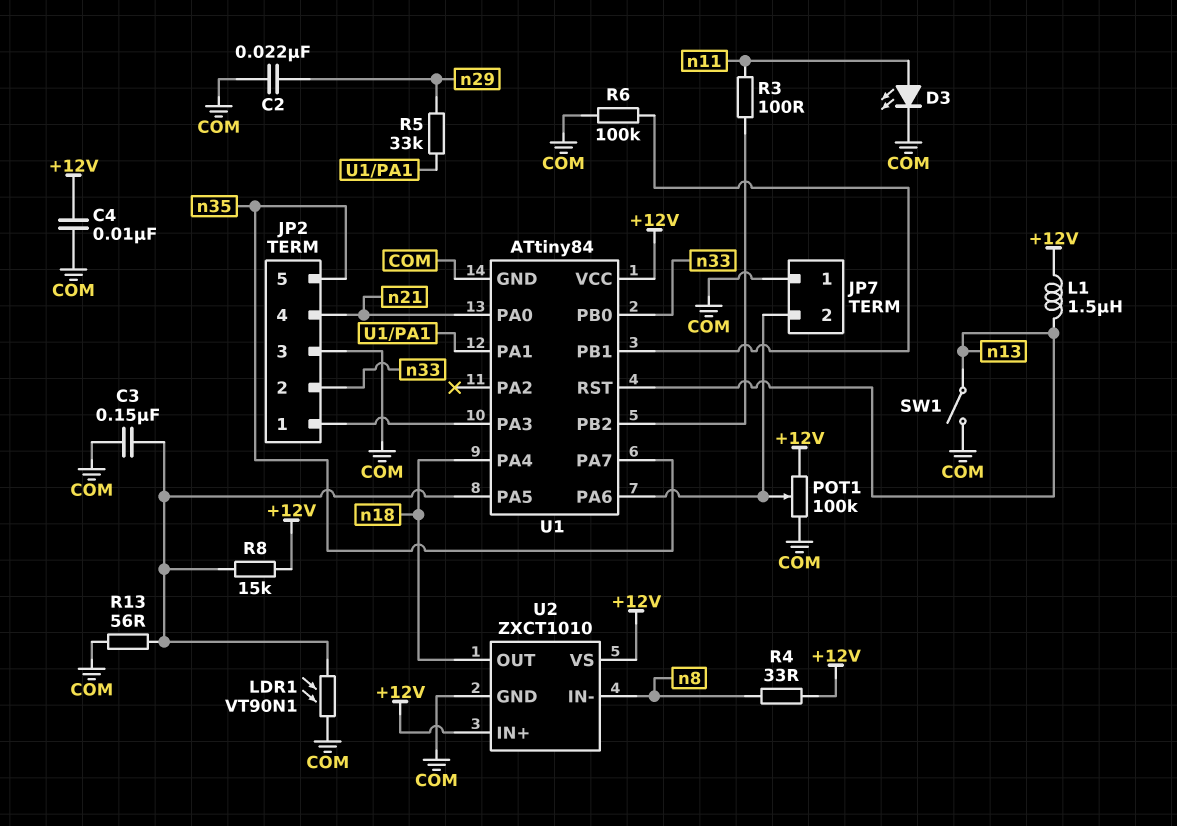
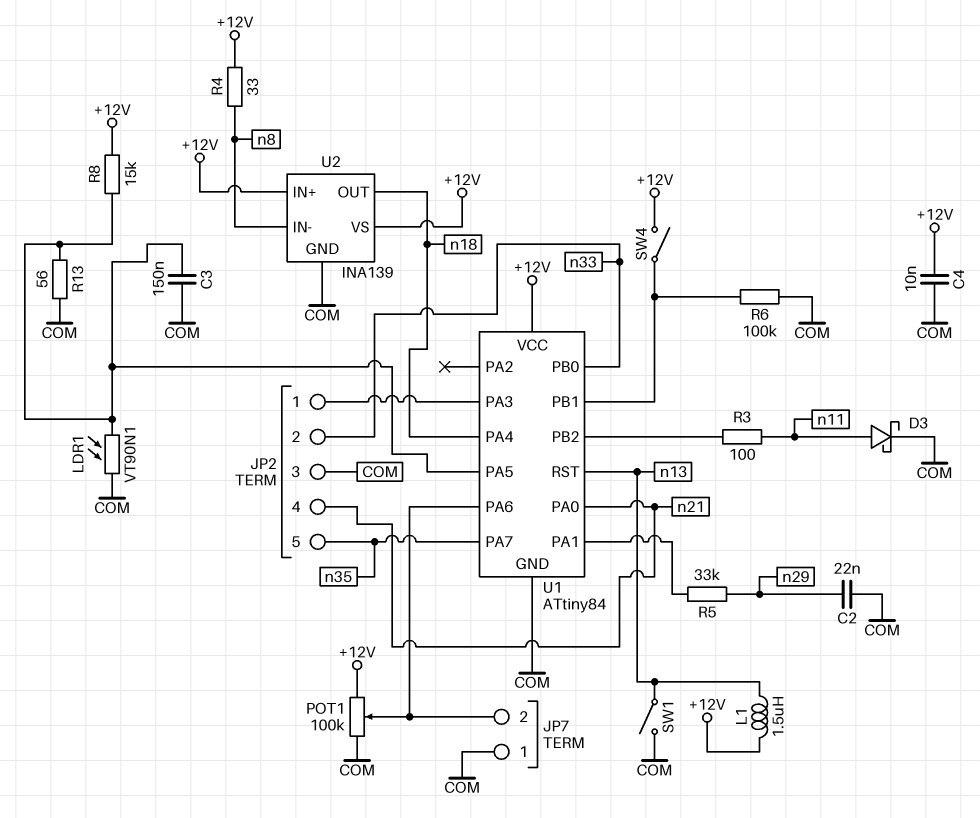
D3: LED (A n11, K COM) -> schottky (A n11, K COM)
SW4: none -> switch (+12V, U1/PB1)
U2: ZXCT1010 -> INA139

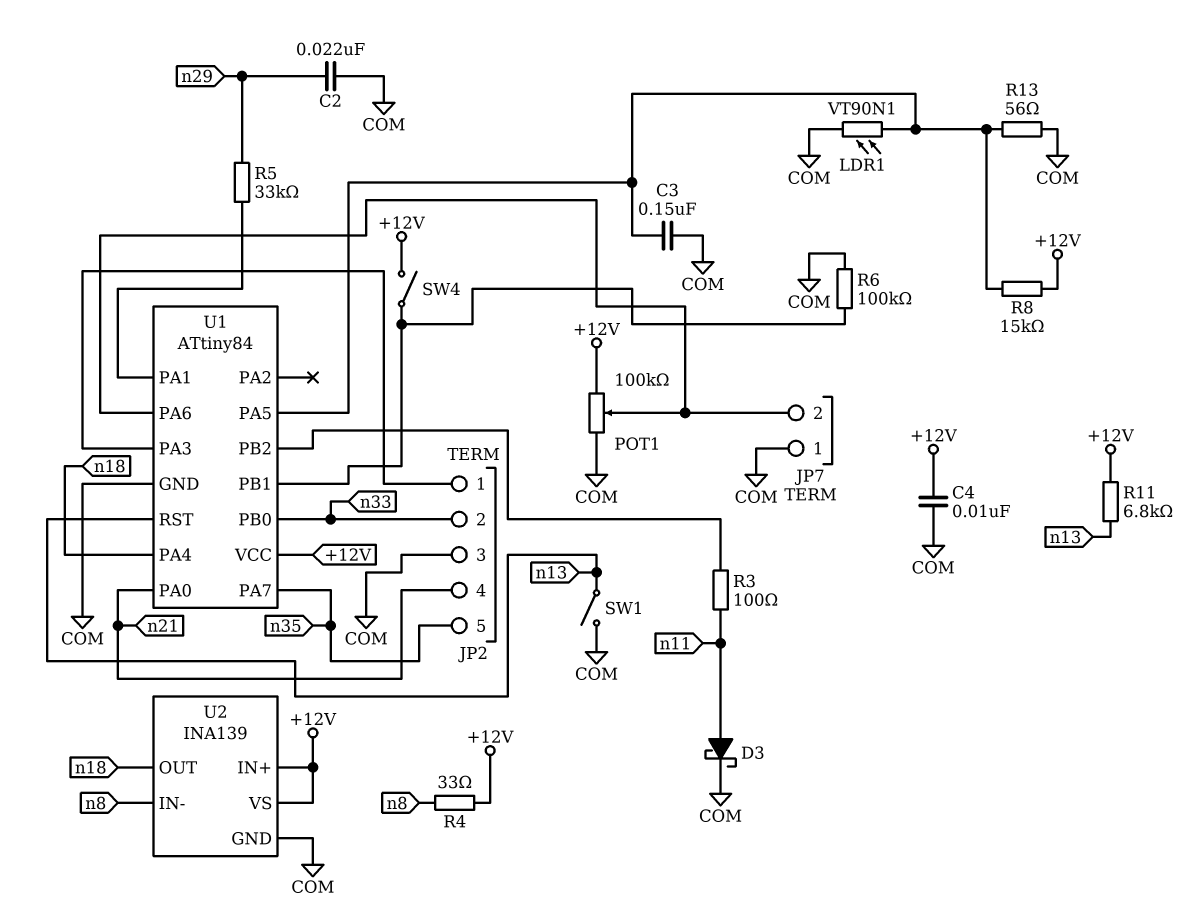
L1: 1.5uH (+12V, n13) -> none
R11: none -> 6.8k (+12V, n13)

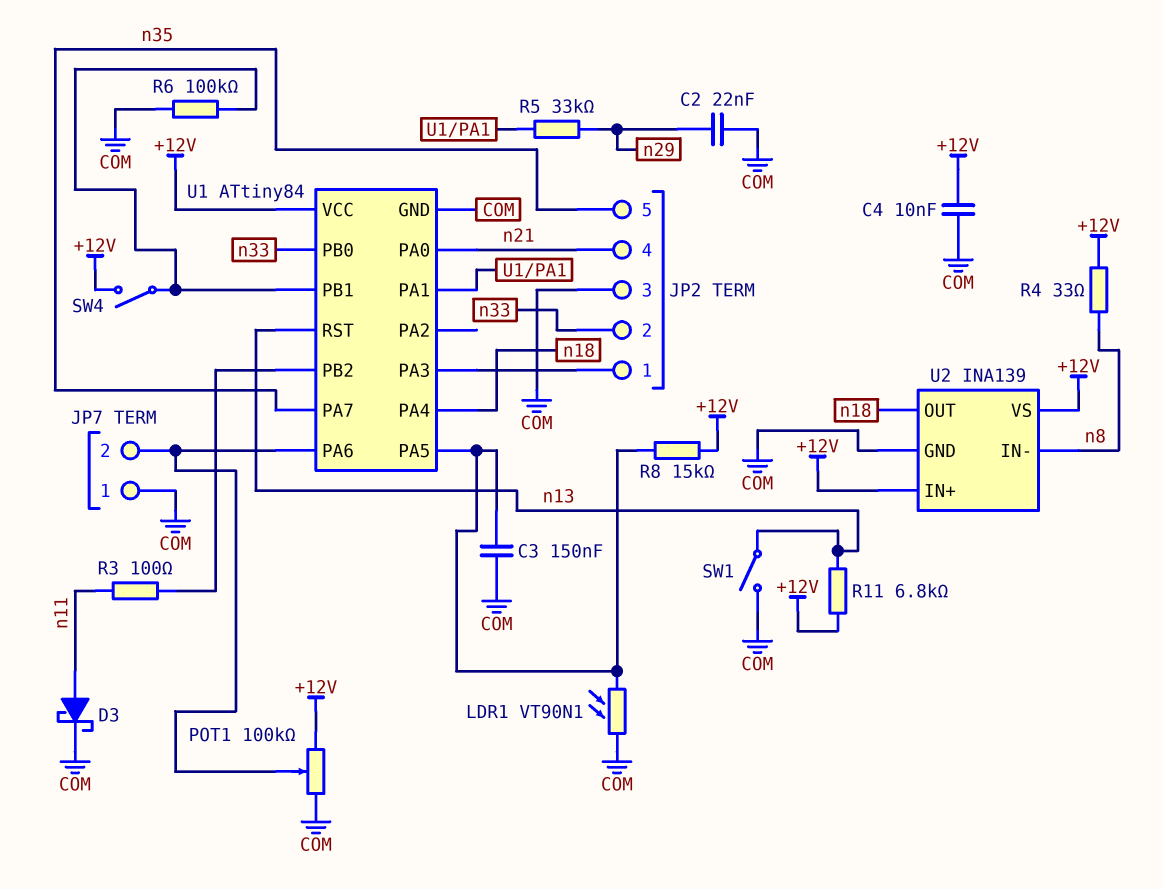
R13: 56 (COM, U1/PA5) -> none

